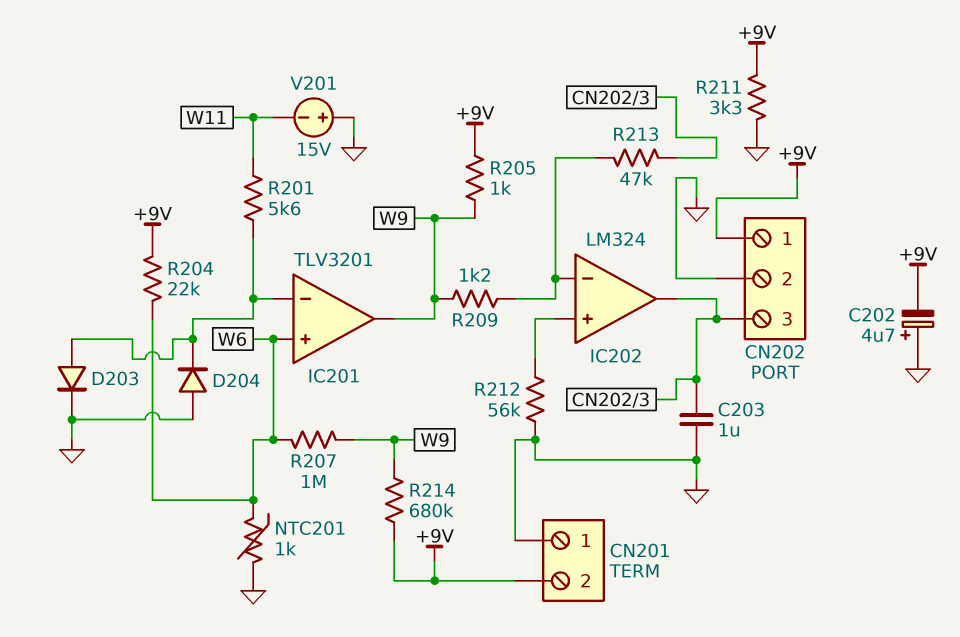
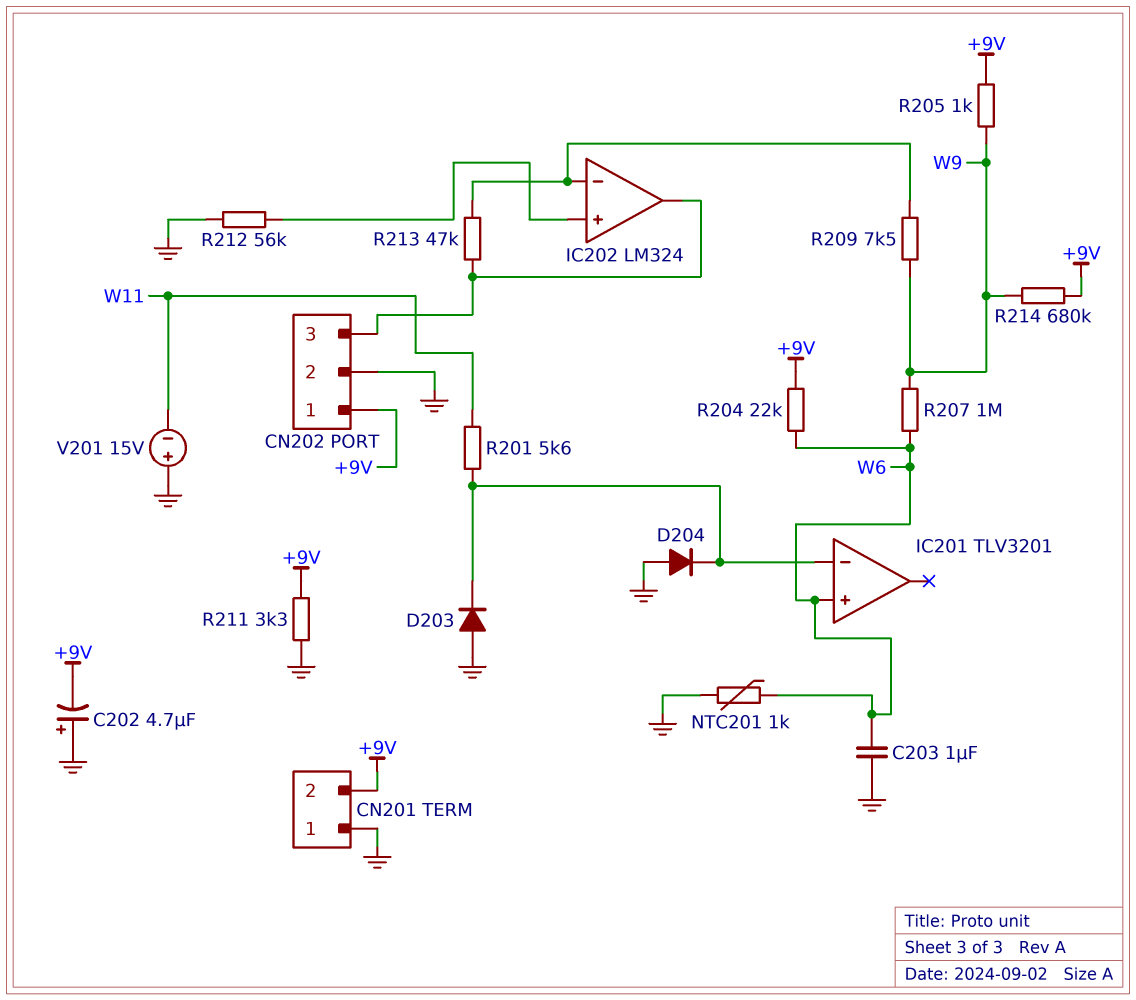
C203: 1uF (CN202/3, GND) -> 1uF (GND, W6)
D203: diode (A IC201/in-, K GND) -> diode (A GND, K IC201/in-)
IC201 pin out: W9 -> none
R209: 1.2k (IC202/in-, W9) -> 7.5k (IC202/in-, W9)

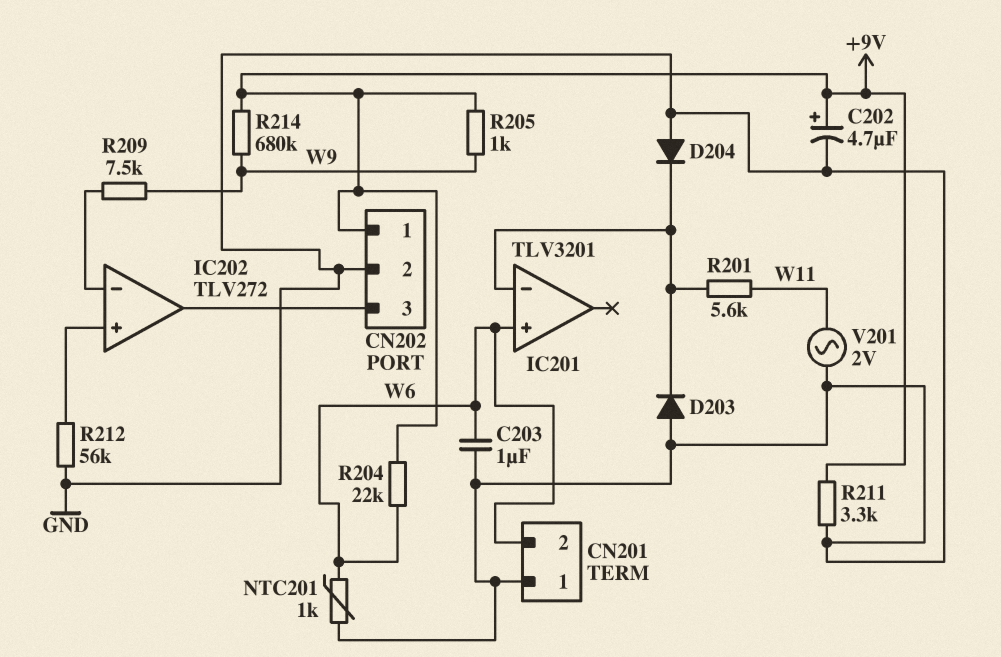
C202: 4.7uF (plus GND, minus +9V) -> 4.7uF (plus +9V, minus GND)
CN201 pin 2: +9V -> W6
IC202: LM324 -> TLV272
R207: 1M (W6, W9) -> none
R213: 47k (CN202/3, IC202/in-) -> none
V201: 15V (plus GND, minus W11) -> AC 2V (GND, W11)

